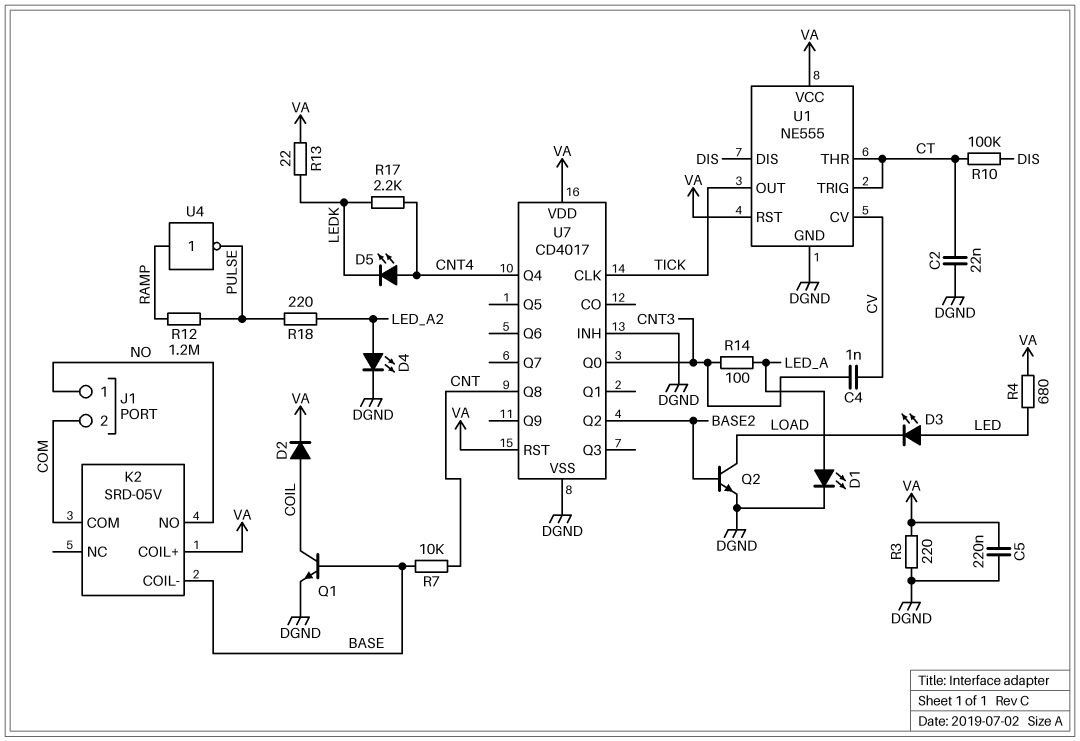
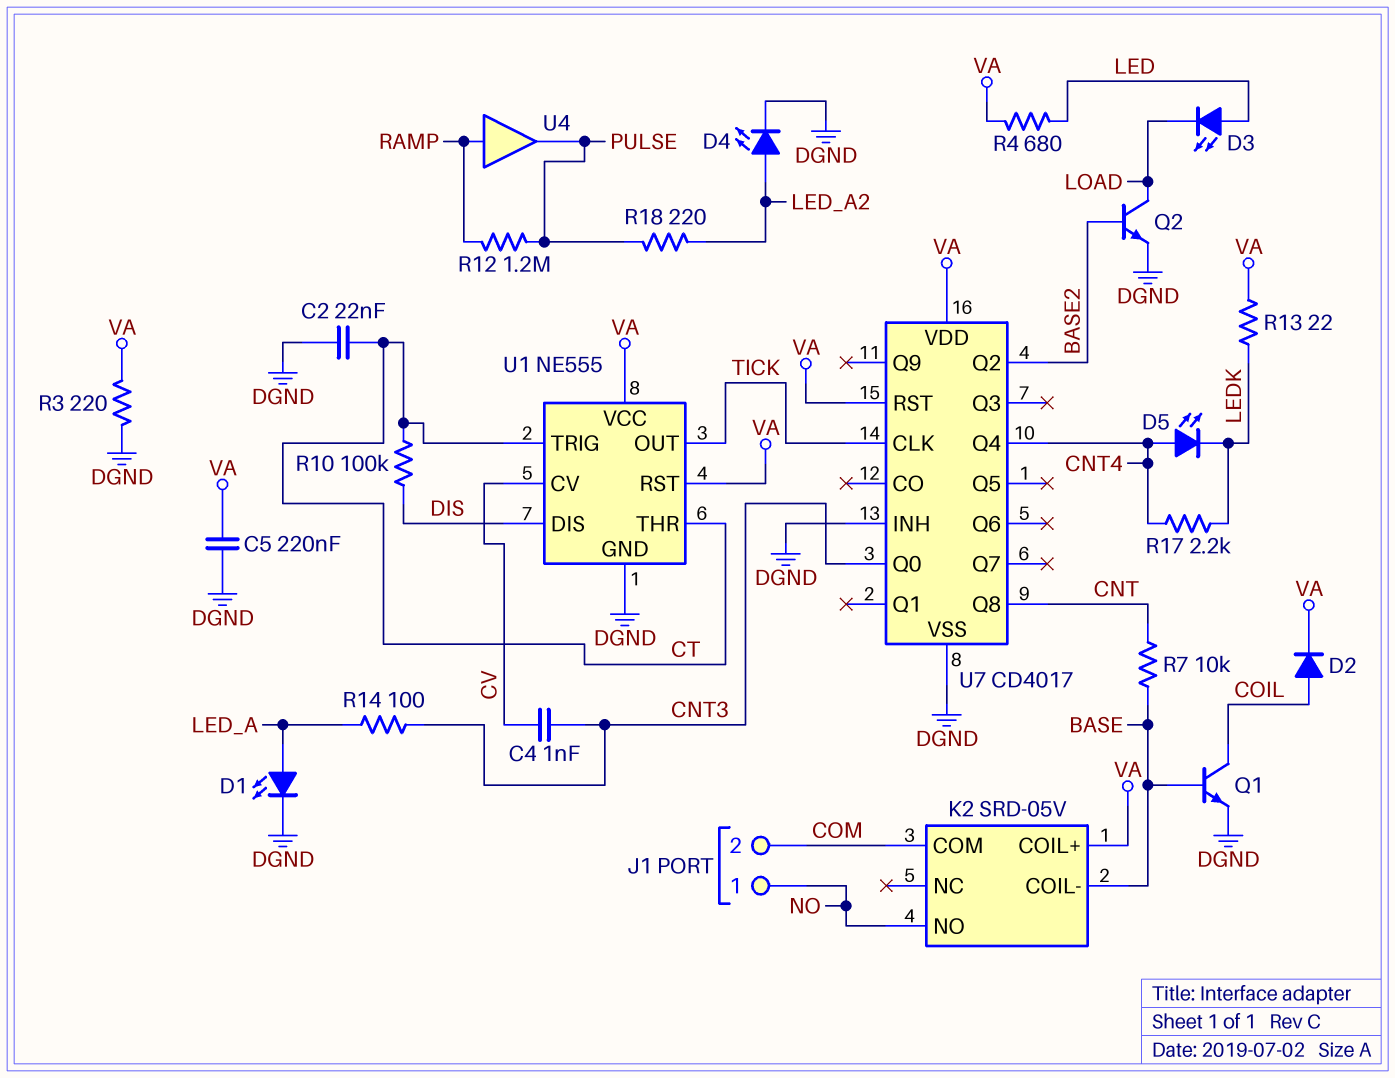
U4: NOT (in RAMP, out PULSE) -> buffer (in RAMP, out PULSE)

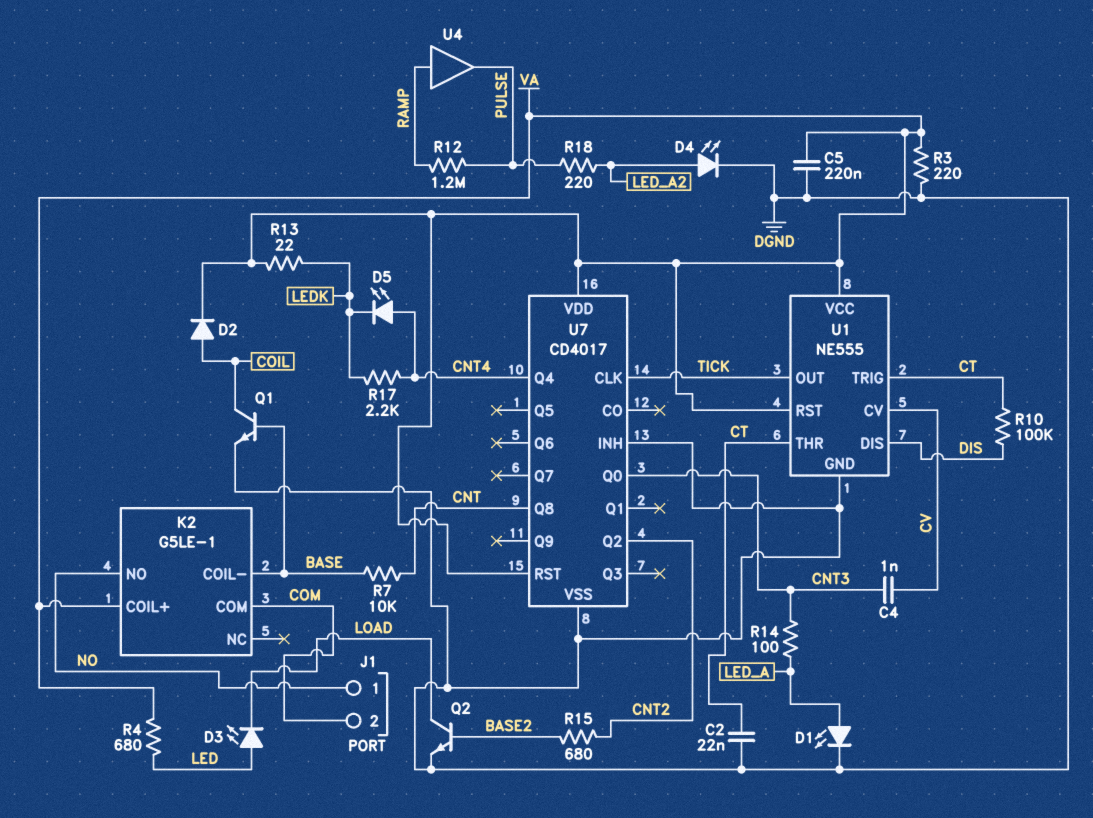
K2: SRD-05V -> G5LE-1
R15: none -> 680 (BASE2, CNT2)
U7 pin Q2: BASE2 -> CNT2

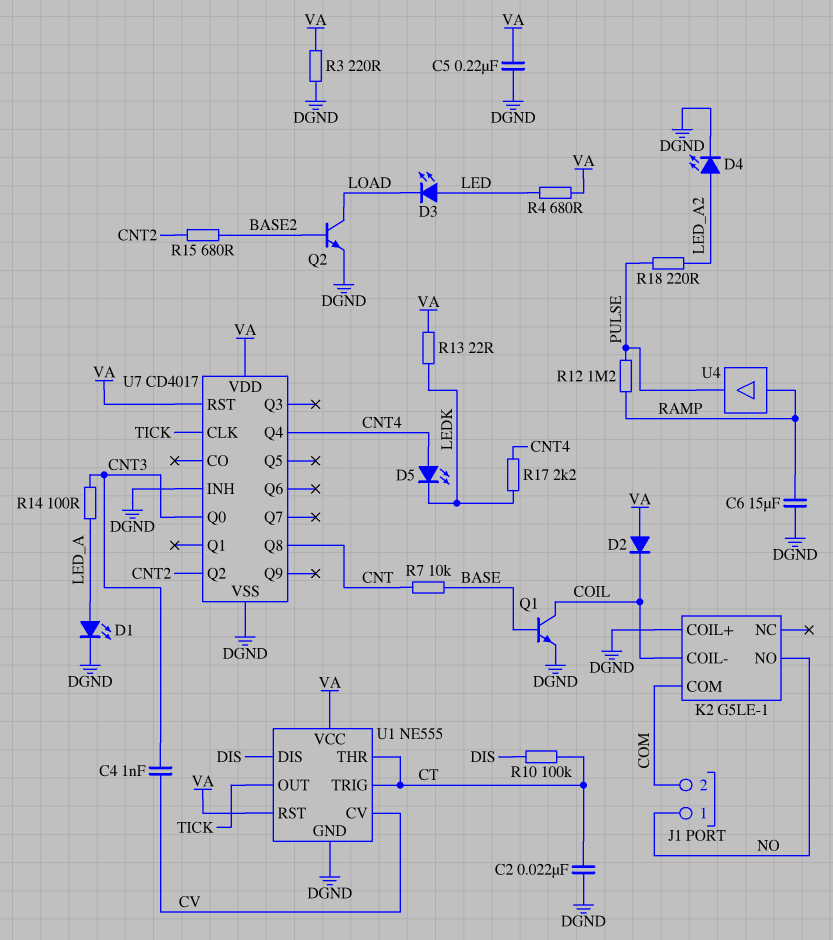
C6: none -> 15uF (DGND, RAMP)
D2: diode (A COIL, K VA) -> diode (A VA, K COIL)
K2 pin COIL+: VA -> DGND
K2 pin COIL-: BASE -> COIL

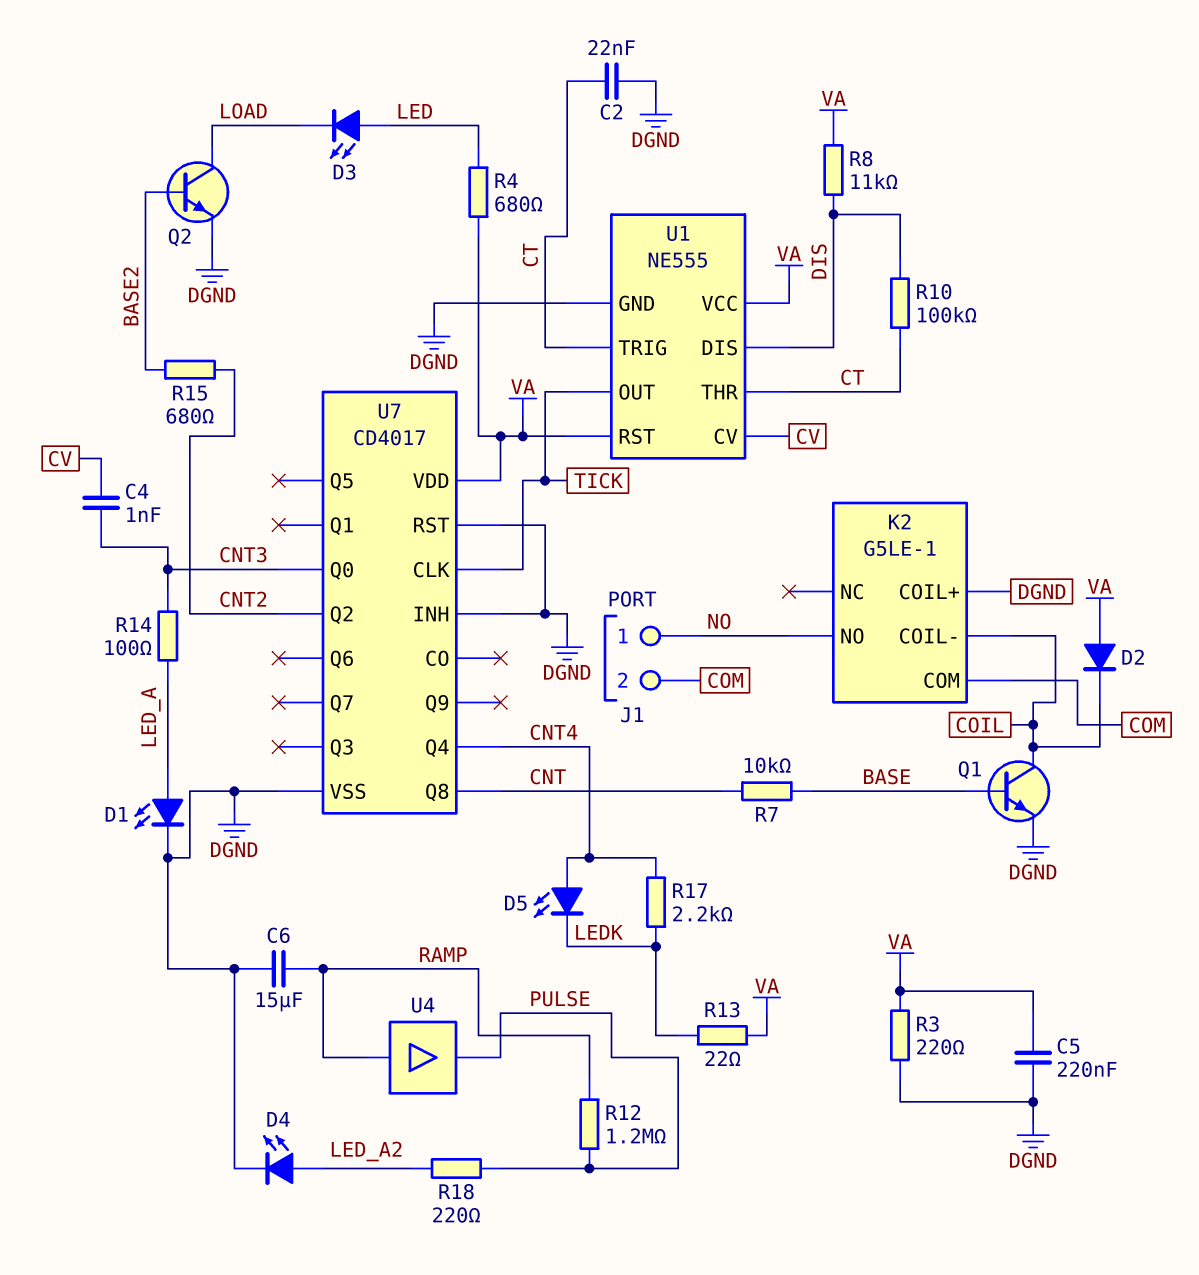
R8: none -> 11k (DIS, VA)
U7 pin RST: VA -> DGND

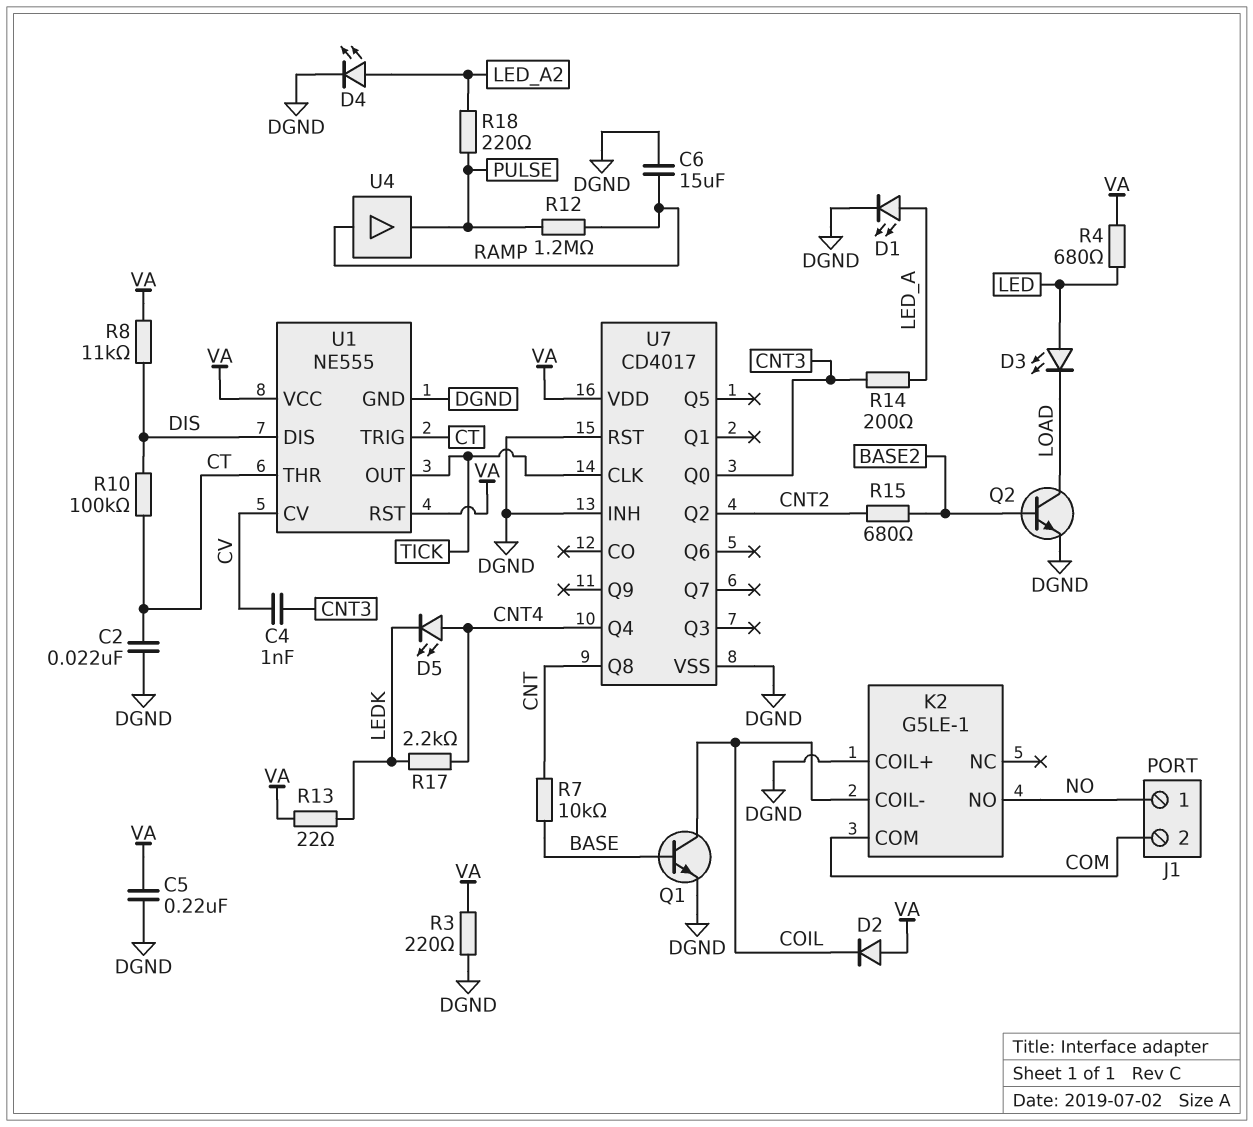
R14: 100 (CNT3, LED_A) -> 200 (CNT3, LED_A)

